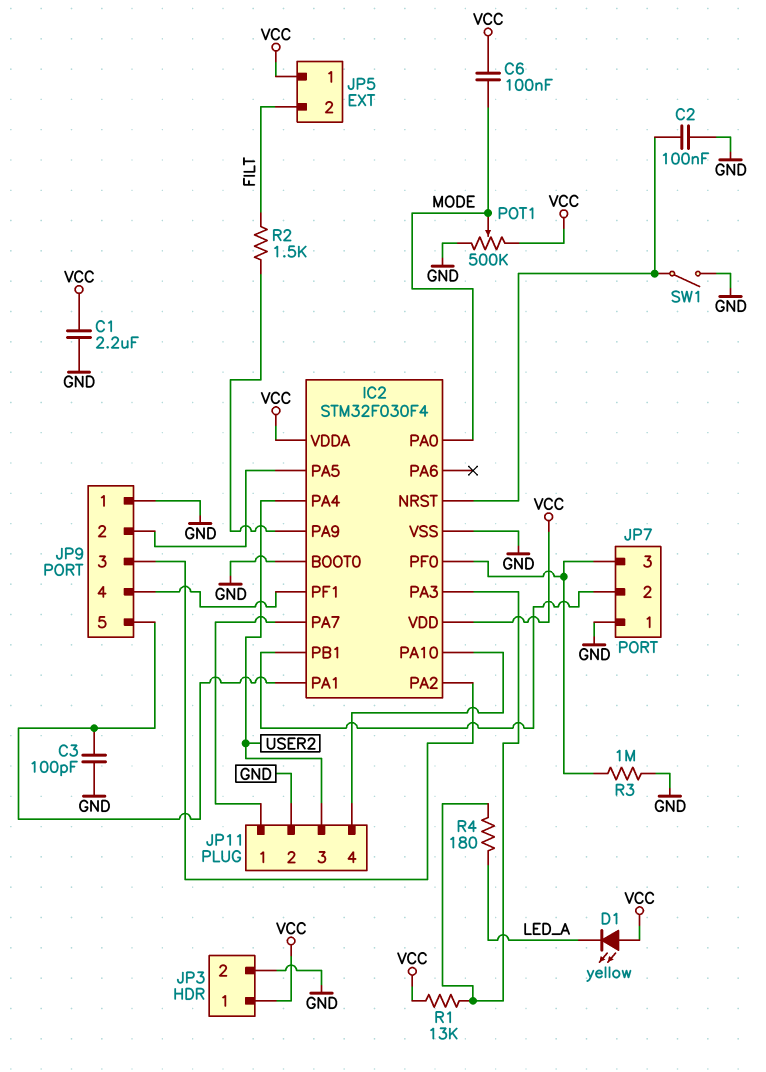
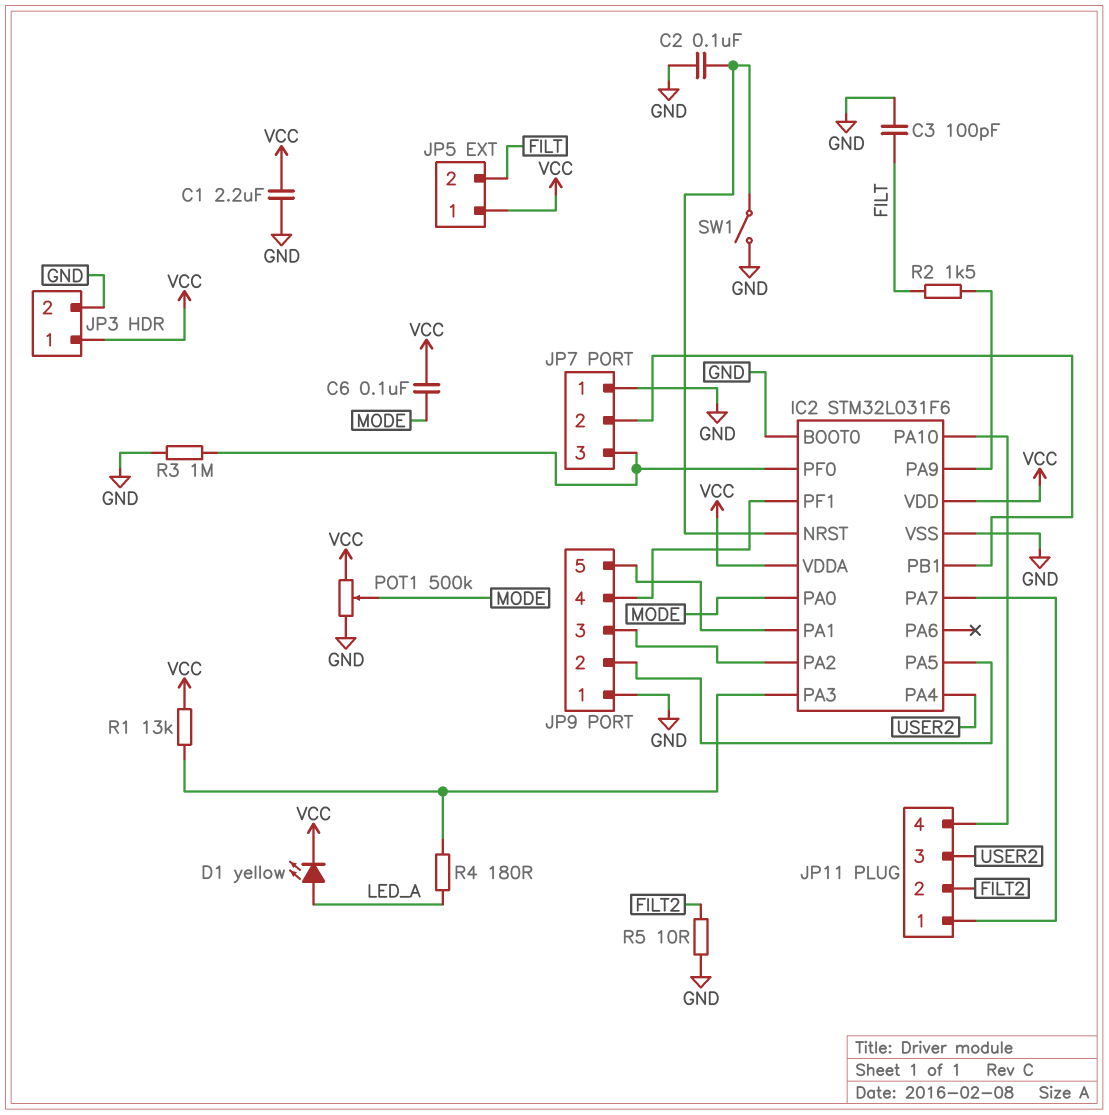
C3: 100pF (GND, IC2/PA1) -> 100pF (FILT, GND)
D1: LED yellow (A VCC, K LED_A) -> LED yellow (A LED_A, K VCC)
IC2: STM32F030F4 -> STM32L031F6
JP11 pin 2: GND -> FILT2
R5: none -> 10 (FILT2, GND)

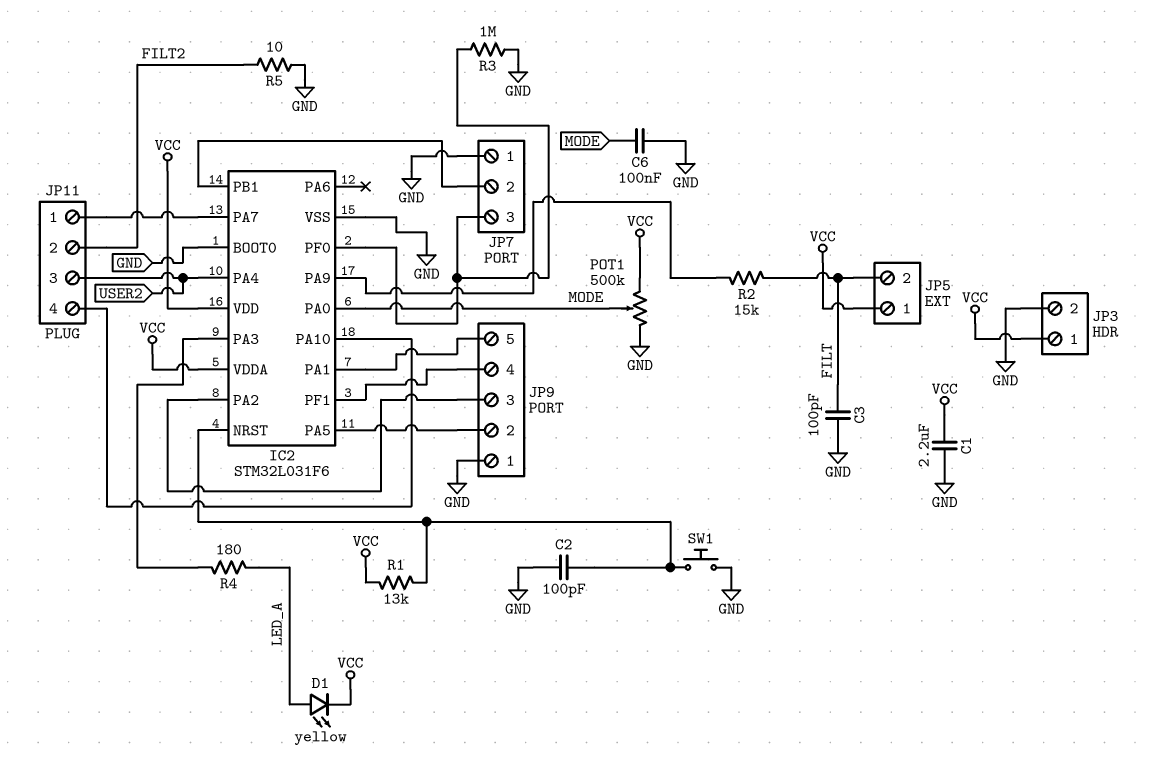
C2: 100nF (GND, IC2/NRST) -> 100pF (GND, IC2/NRST)
C6: 100nF (MODE, VCC) -> 100nF (GND, MODE)
R1: 13k (IC2/PA3, VCC) -> 13k (IC2/NRST, VCC)
R2: 1.5k (FILT, IC2/PA9) -> 15k (FILT, IC2/PA9)
SW1: switch (GND, IC2/NRST) -> button (GND, IC2/NRST)

